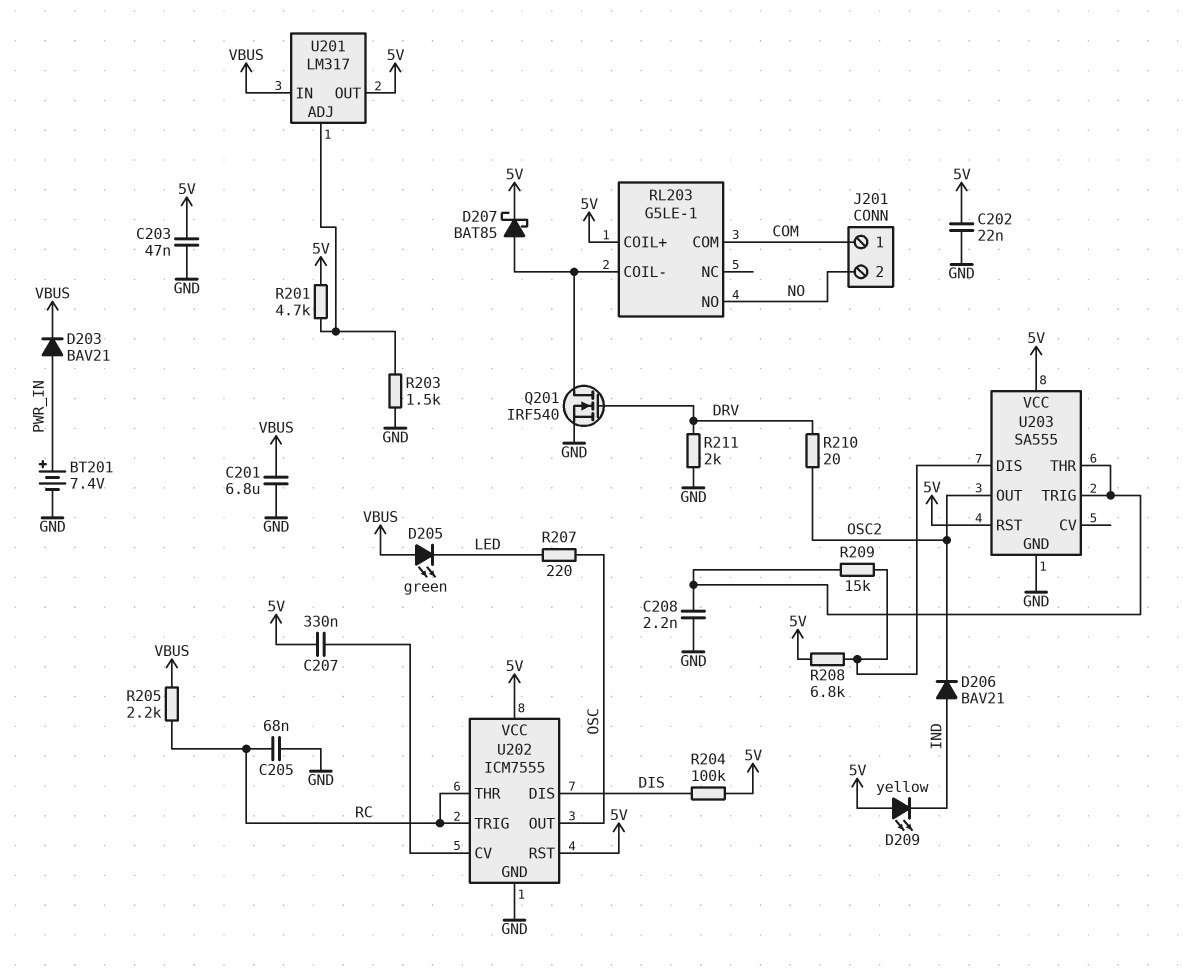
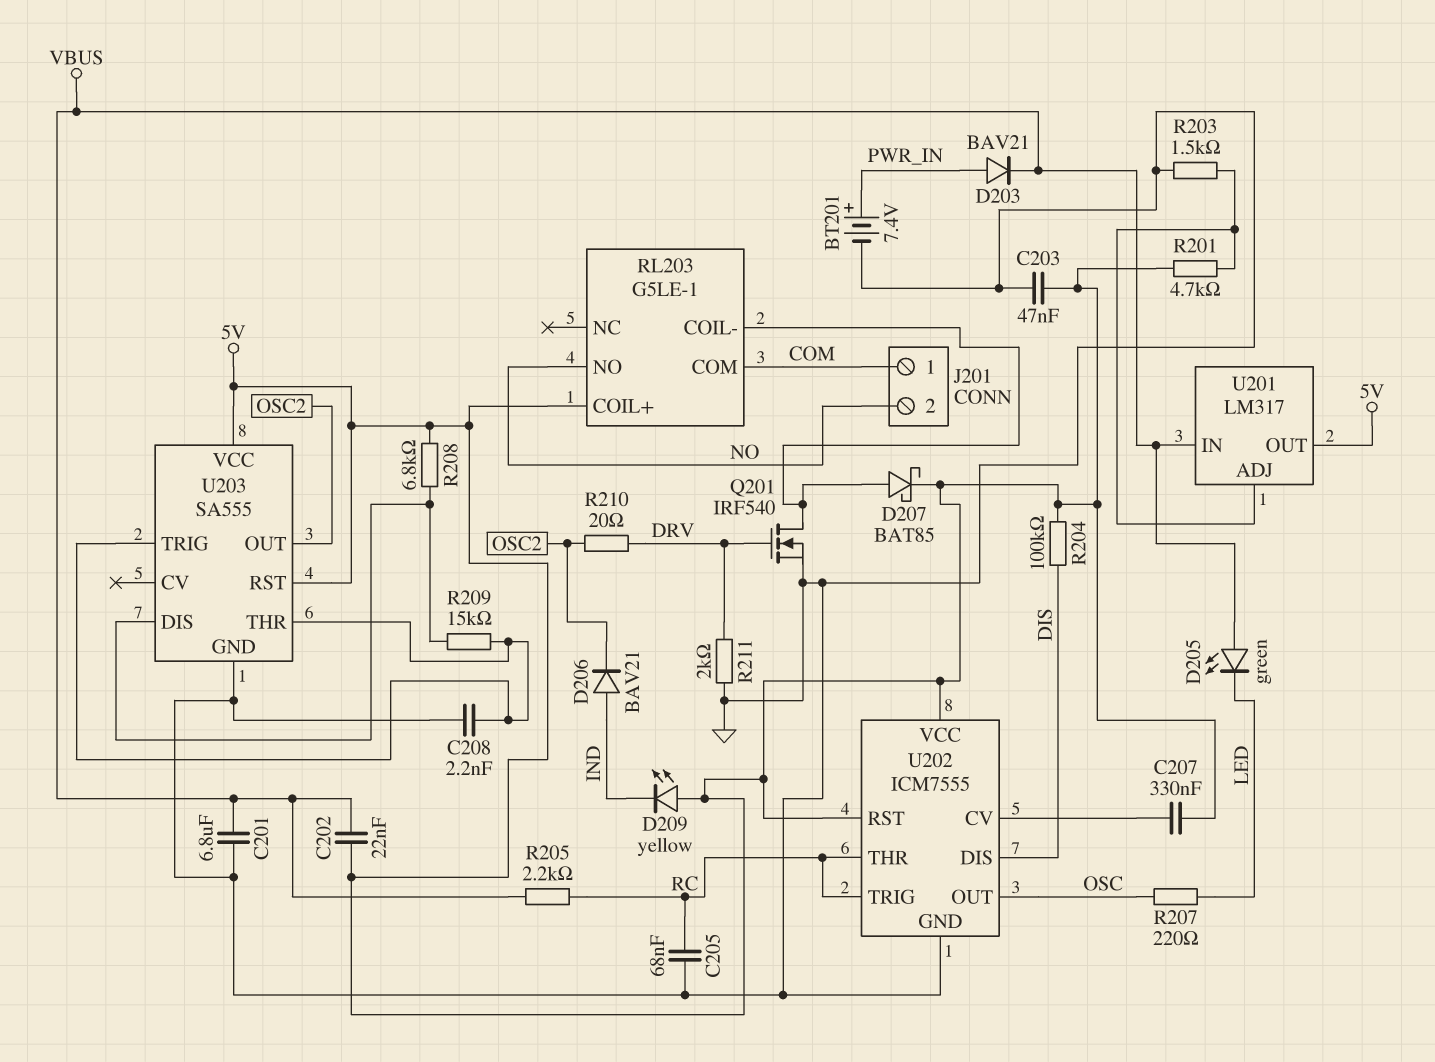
C202: 22nF (5V, GND) -> 22nF (5V, VBUS)

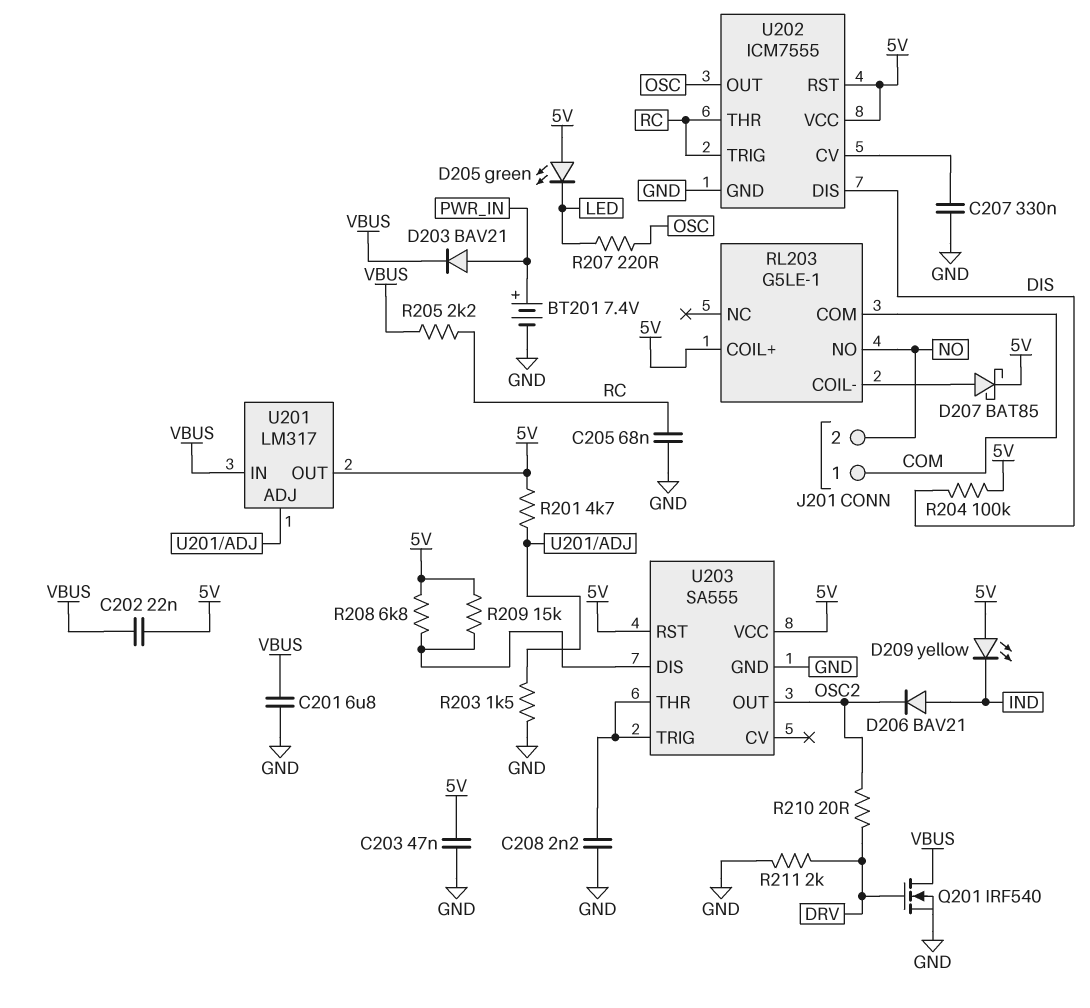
C207: 330nF (5V, U202/CV) -> 330nF (GND, U202/CV)
D205: LED green (A VBUS, K LED) -> LED green (A 5V, K LED)
Q201: NMOS IRF540 (G DRV, D RL203/COIL-, S GND) -> NMOS IRF540 (G DRV, D VBUS, S GND)
R209: 15k (U203/DIS, U203/THR) -> 15k (5V, U203/DIS)

